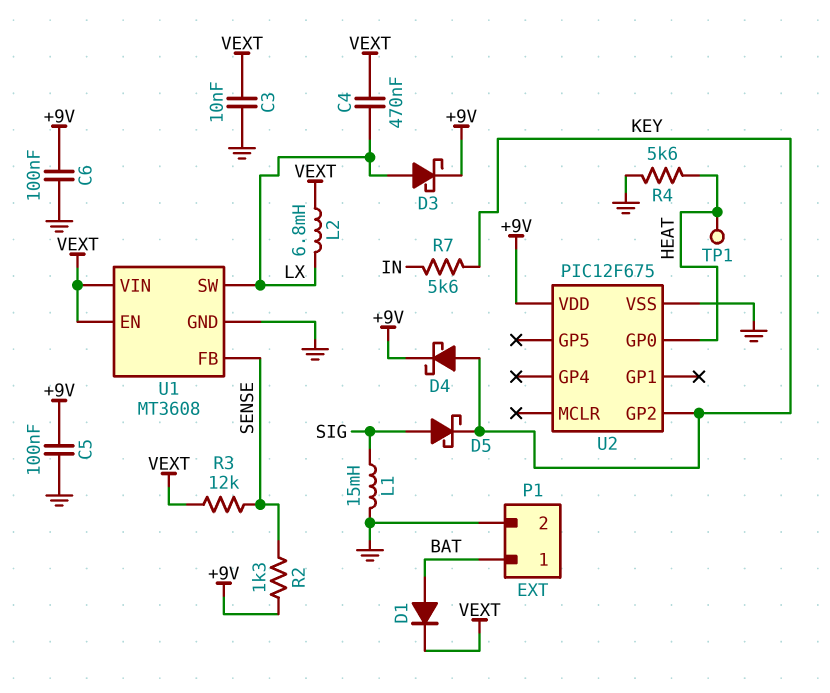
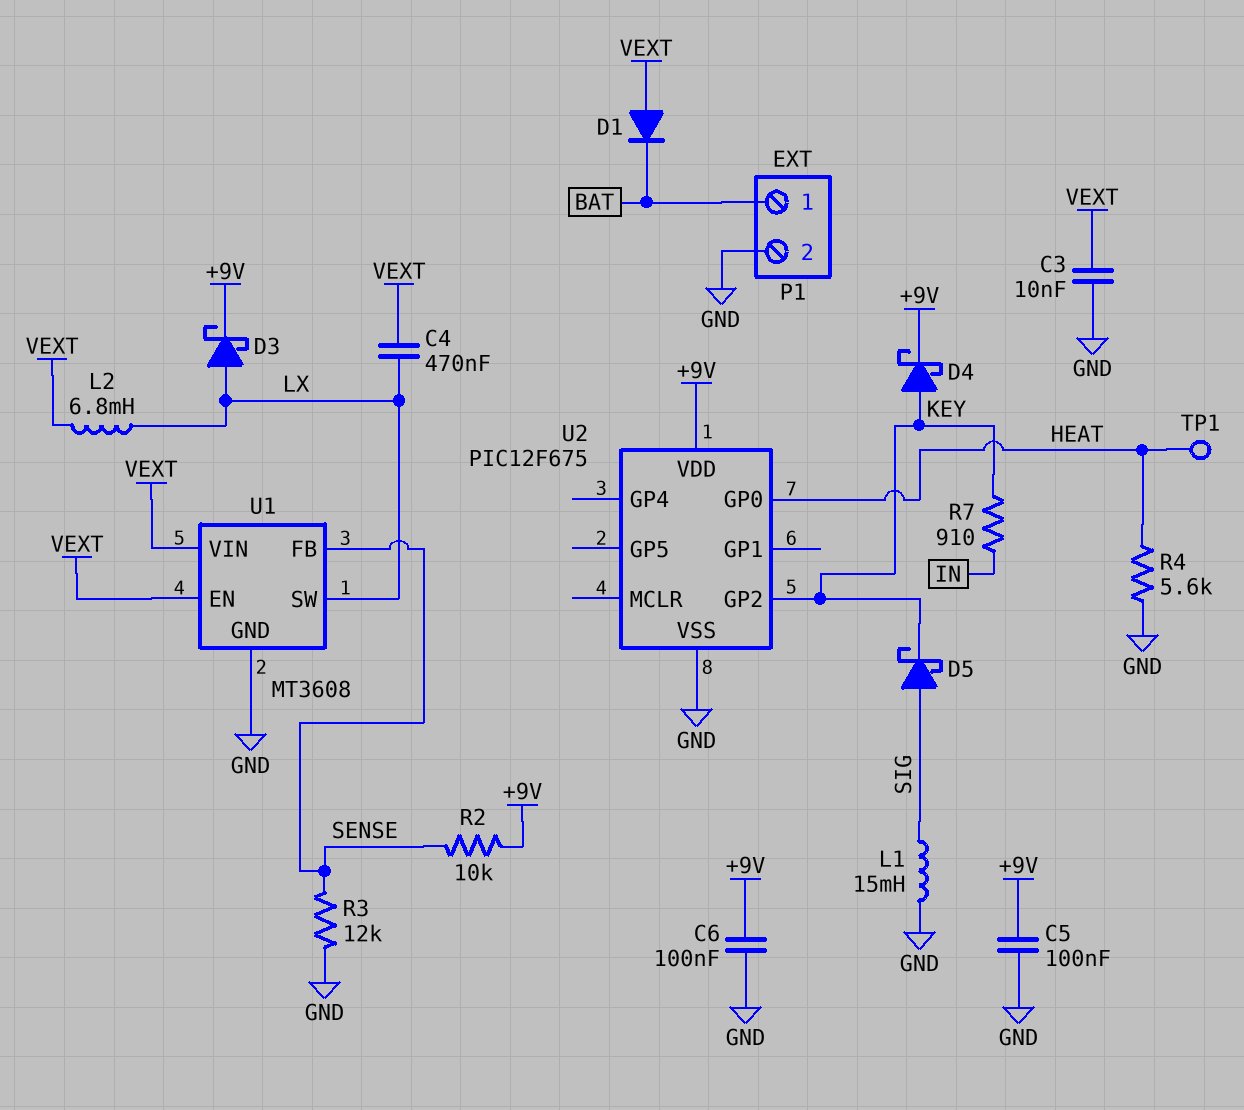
D1: diode (A BAT, K VEXT) -> diode (A VEXT, K BAT)
R2: 1.3k (+9V, SENSE) -> 10k (+9V, SENSE)
R3: 12k (SENSE, VEXT) -> 12k (GND, SENSE)
R7: 5.6k (IN, KEY) -> 910 (IN, KEY)

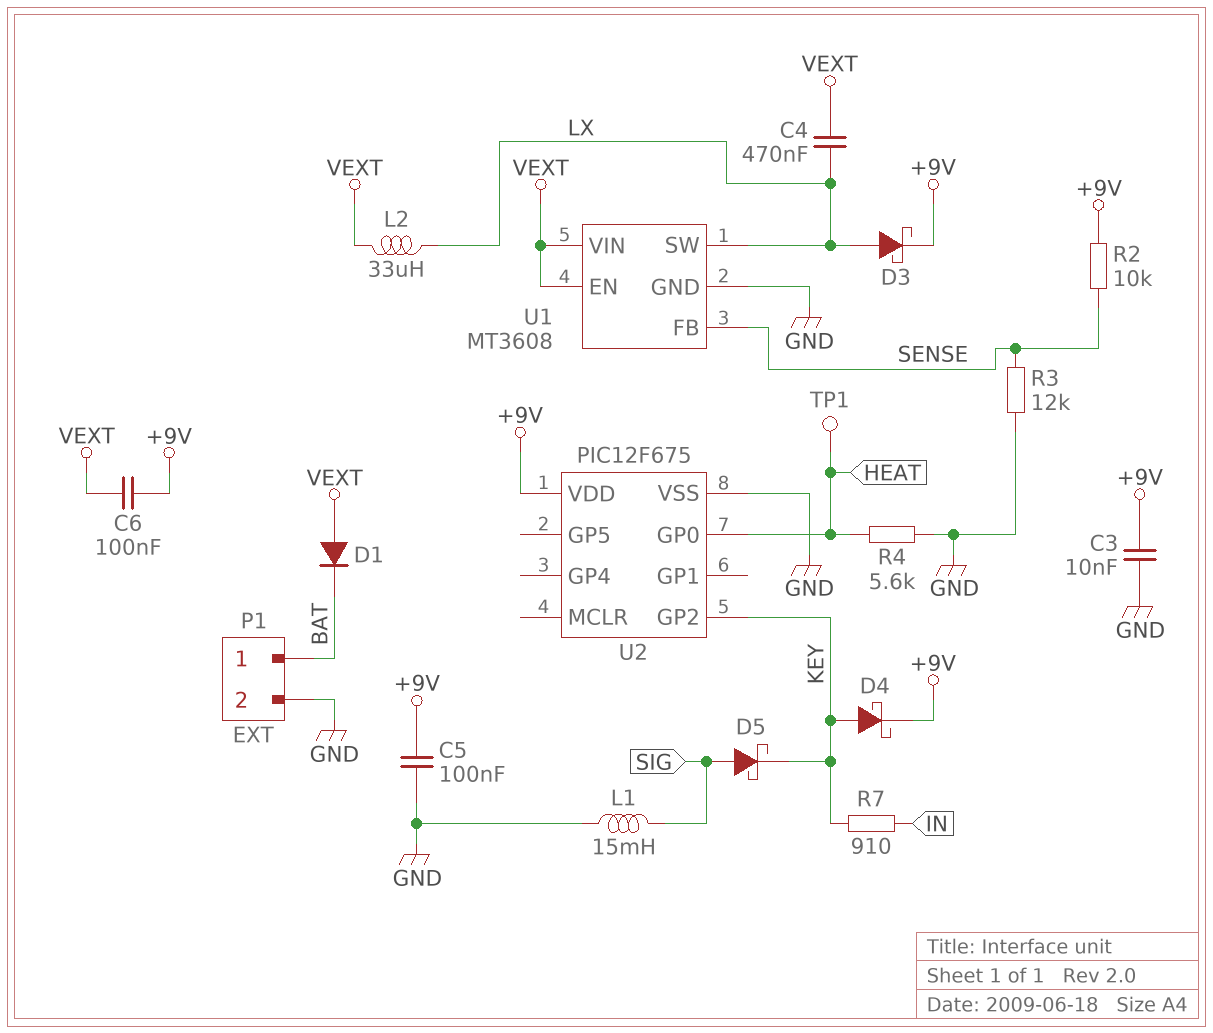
C3: 10nF (GND, VEXT) -> 10nF (+9V, GND)
C6: 100nF (+9V, GND) -> 100nF (+9V, VEXT)
L2: 6.8mH (LX, VEXT) -> 33uH (LX, VEXT)

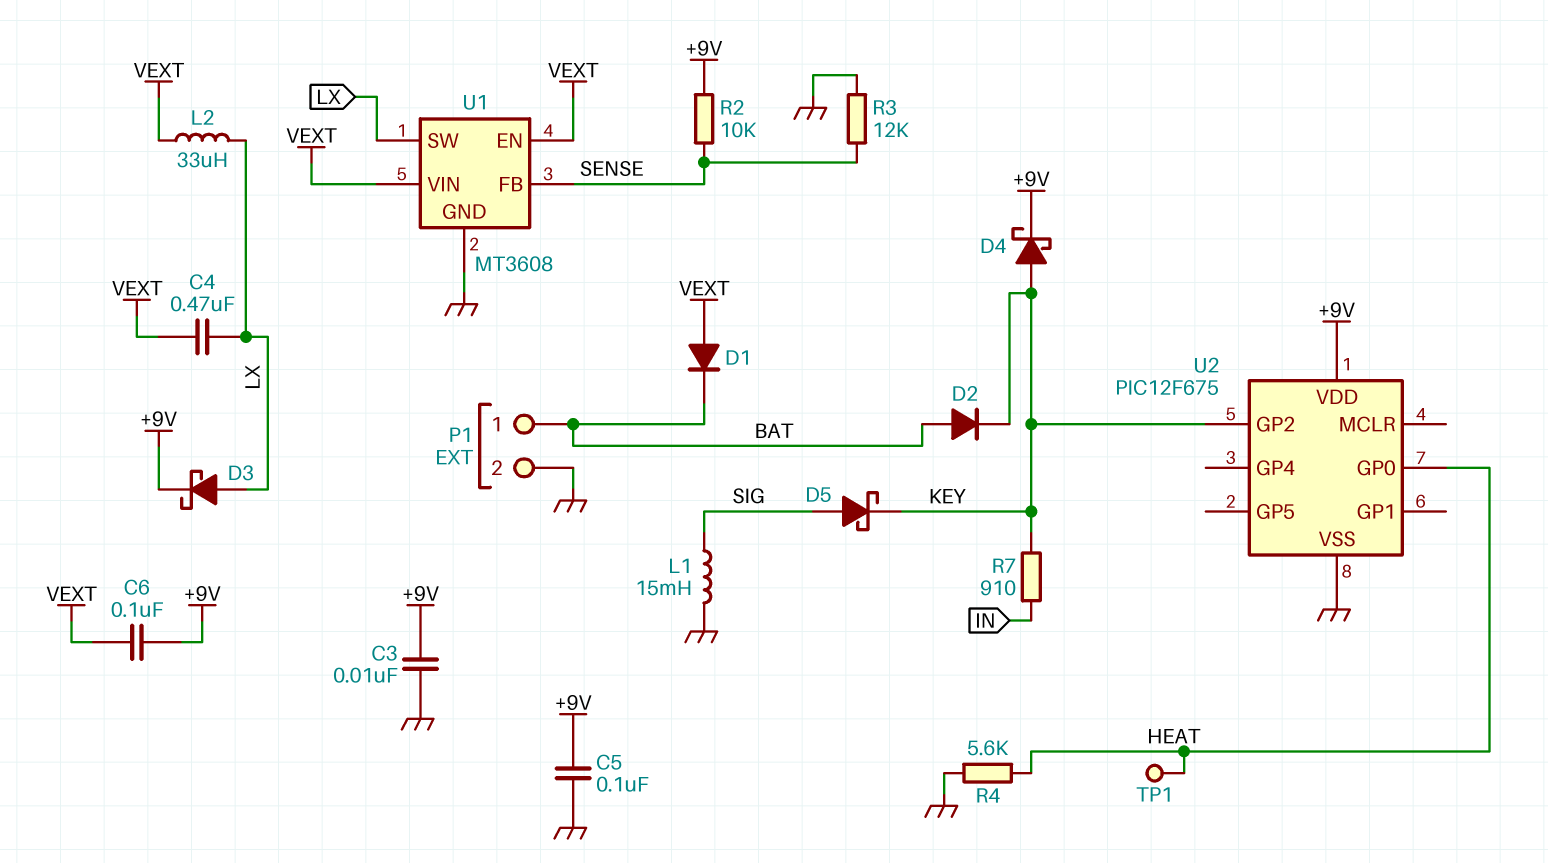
D2: none -> diode (A BAT, K KEY)

